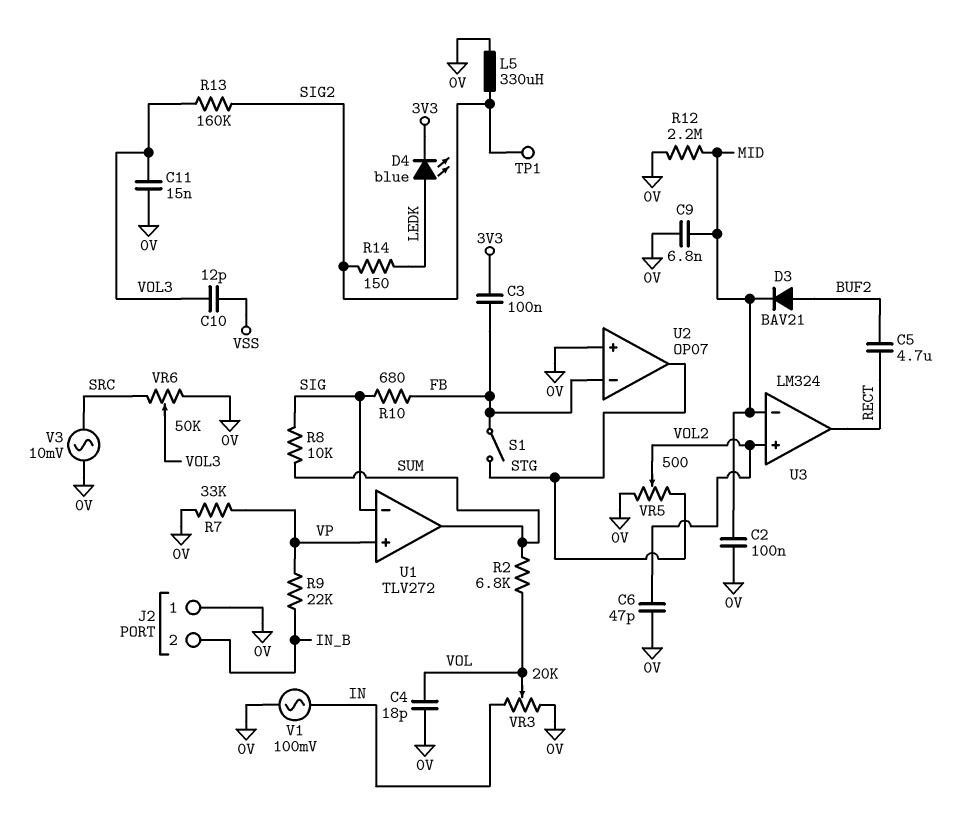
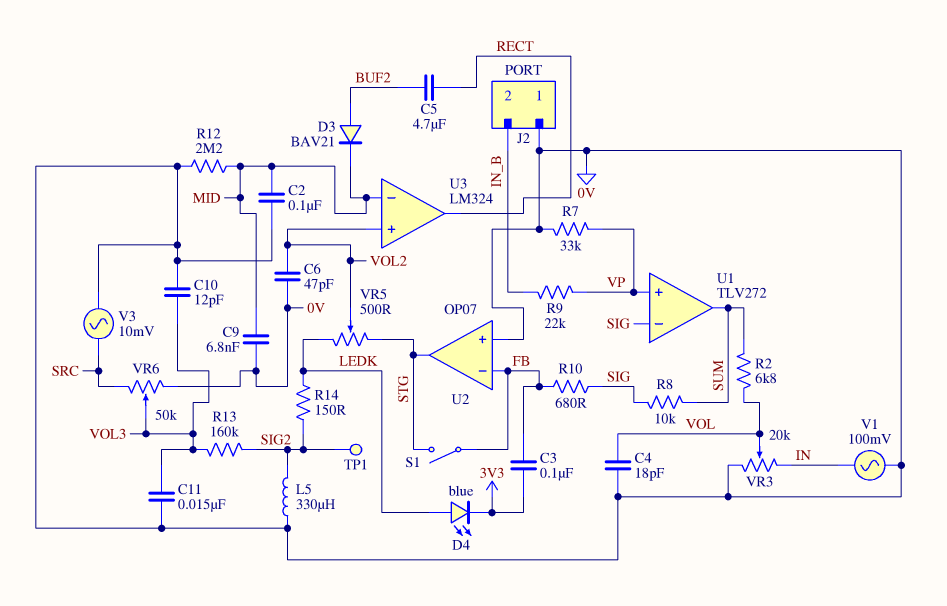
C10: 12pF (VOL3, VSS) -> 12pF (0V, VOL3)
VR5: 500 (0V, STG, wiper VOL2) -> 500 (LEDK, STG, wiper VOL2)

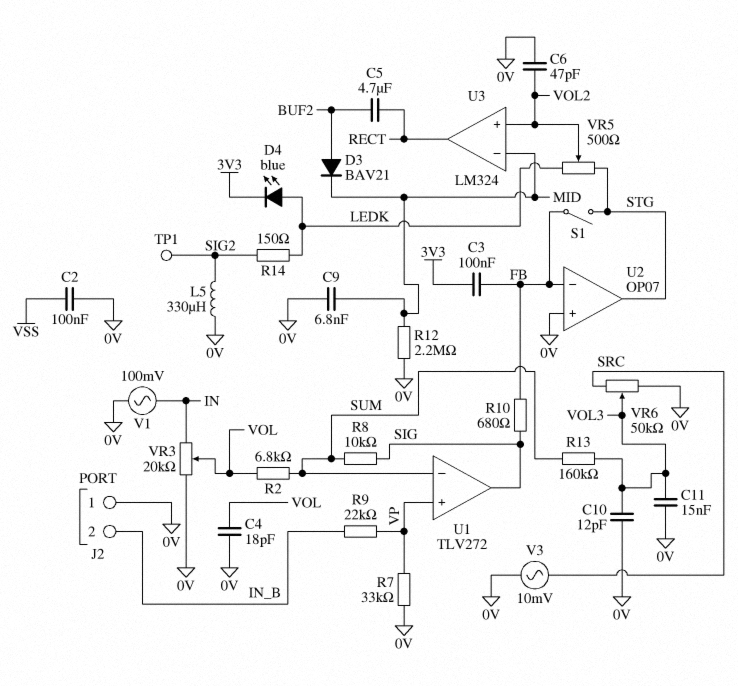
C2: 100nF (0V, MID) -> 100nF (0V, VSS)
R13: 160k (SIG2, VOL3) -> 160k (SUM, VOL3)
U1 pin in-: SIG -> SUM
U1 pin out: SUM -> SIG

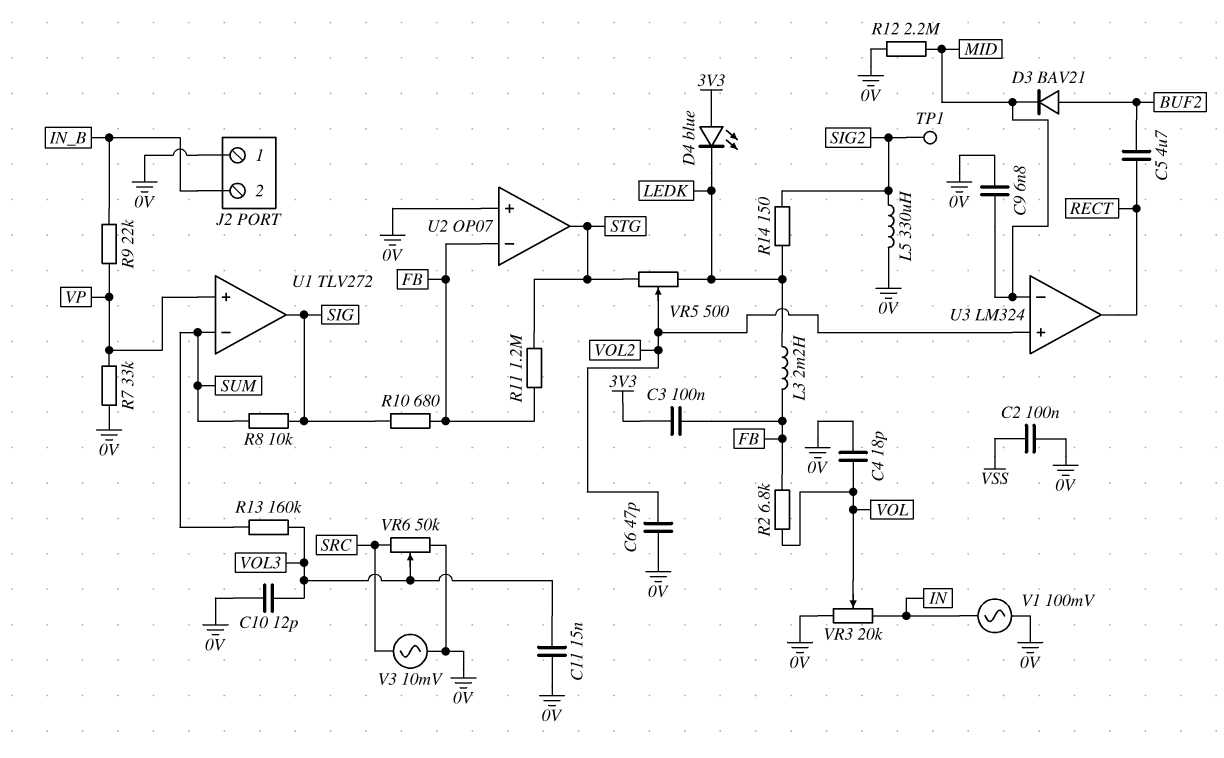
D4: LED blue (A LEDK, K 3V3) -> LED blue (A 3V3, K LEDK)
L3: none -> 2.2mH (FB, LEDK)
R2: 6.8k (SUM, VOL) -> 6.8k (FB, VOL)
R11: none -> 1.2M (FB, STG)
S1: switch (FB, STG) -> none

